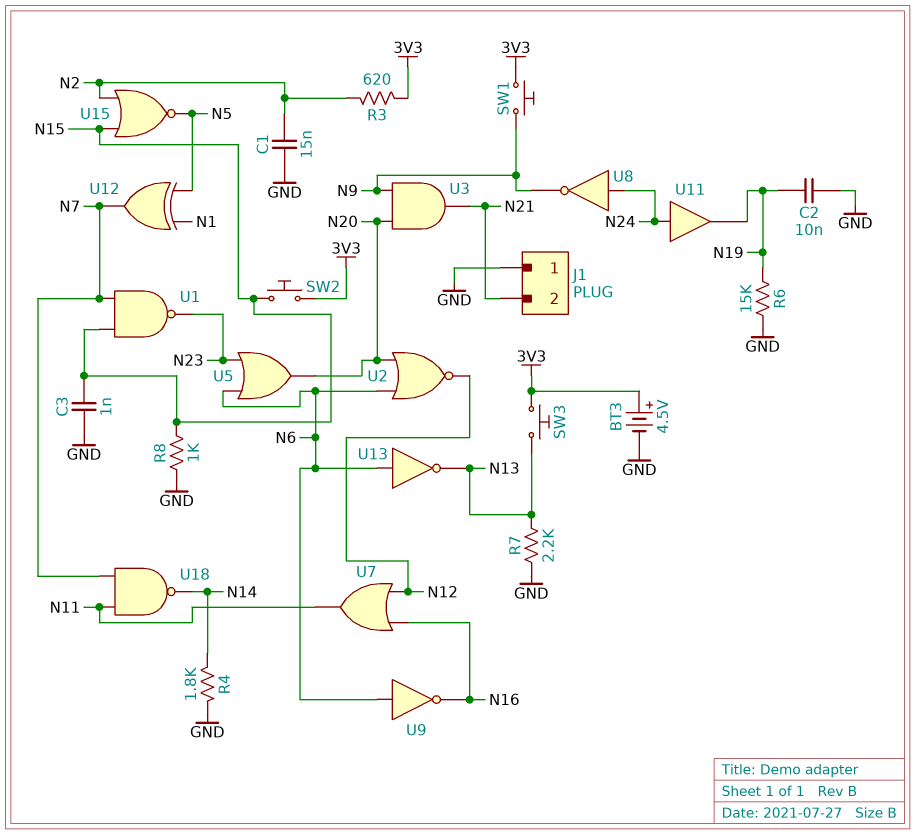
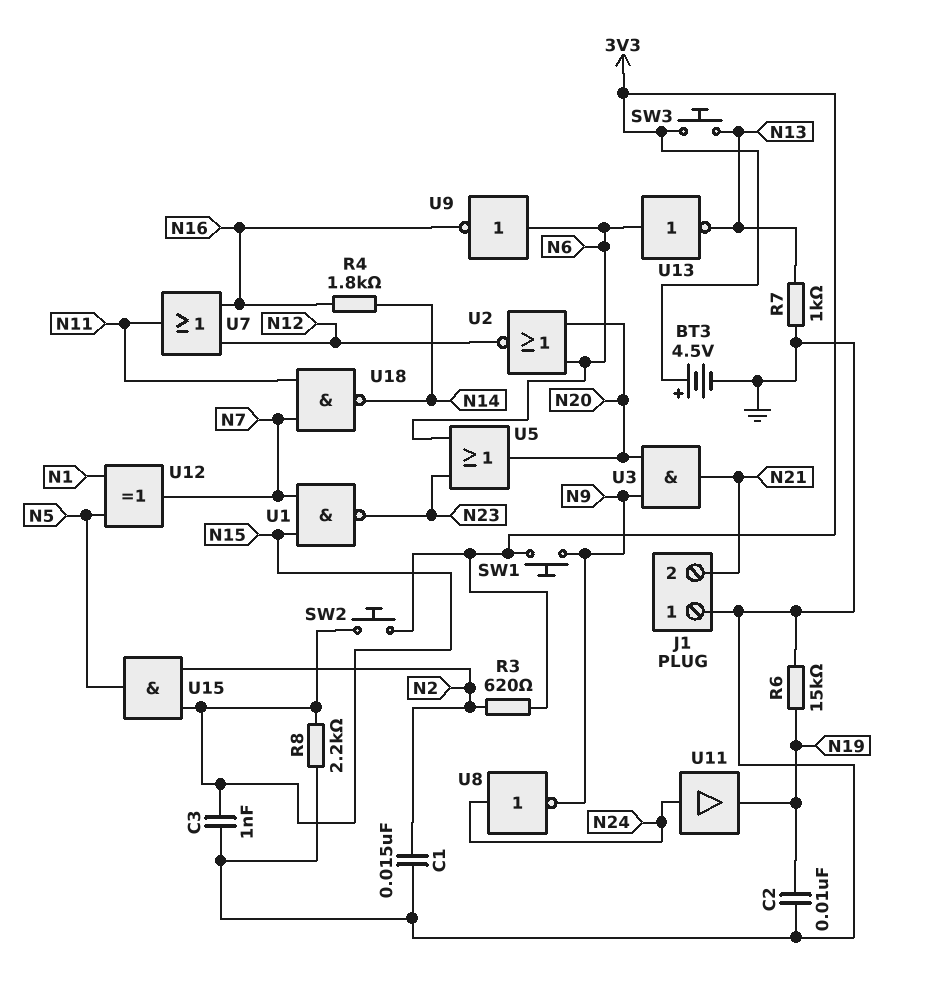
R4: 1.8k (GND, N14) -> 1.8k (N14, N16)
R7: 2.2k (GND, N13) -> 1k (GND, N13)
R8: 1k (GND, N15) -> 2.2k (GND, N15)
U15: NOR (in N2, in N15, out N5) -> AND (in N2, in N15, out N5)

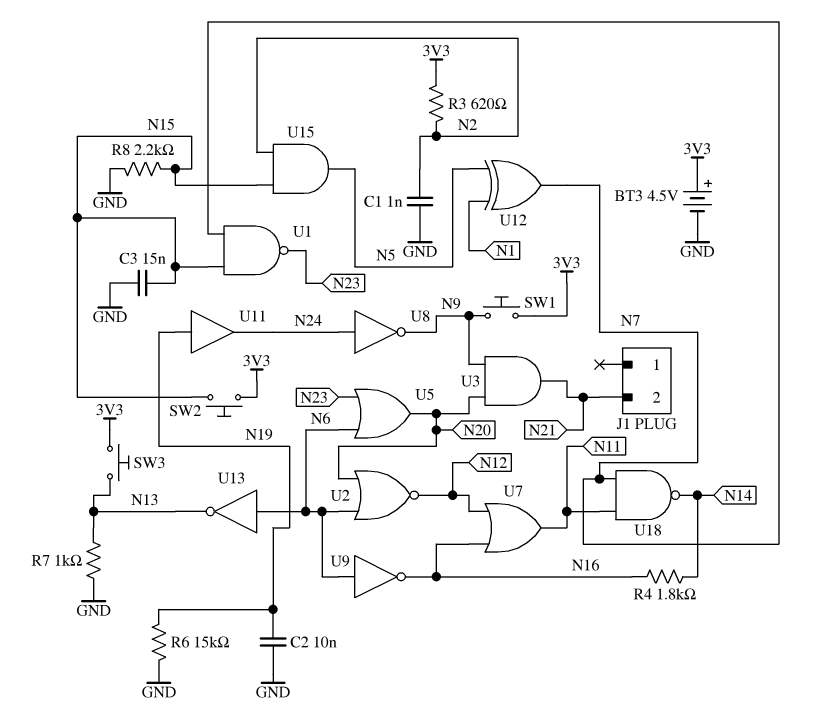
C1: 15nF (GND, N2) -> 1nF (GND, N2)
C3: 1nF (GND, N15) -> 15nF (GND, N15)
J1 pin 1: GND -> none
U11: buffer (in N24, out N19) -> buffer (in N19, out N24)

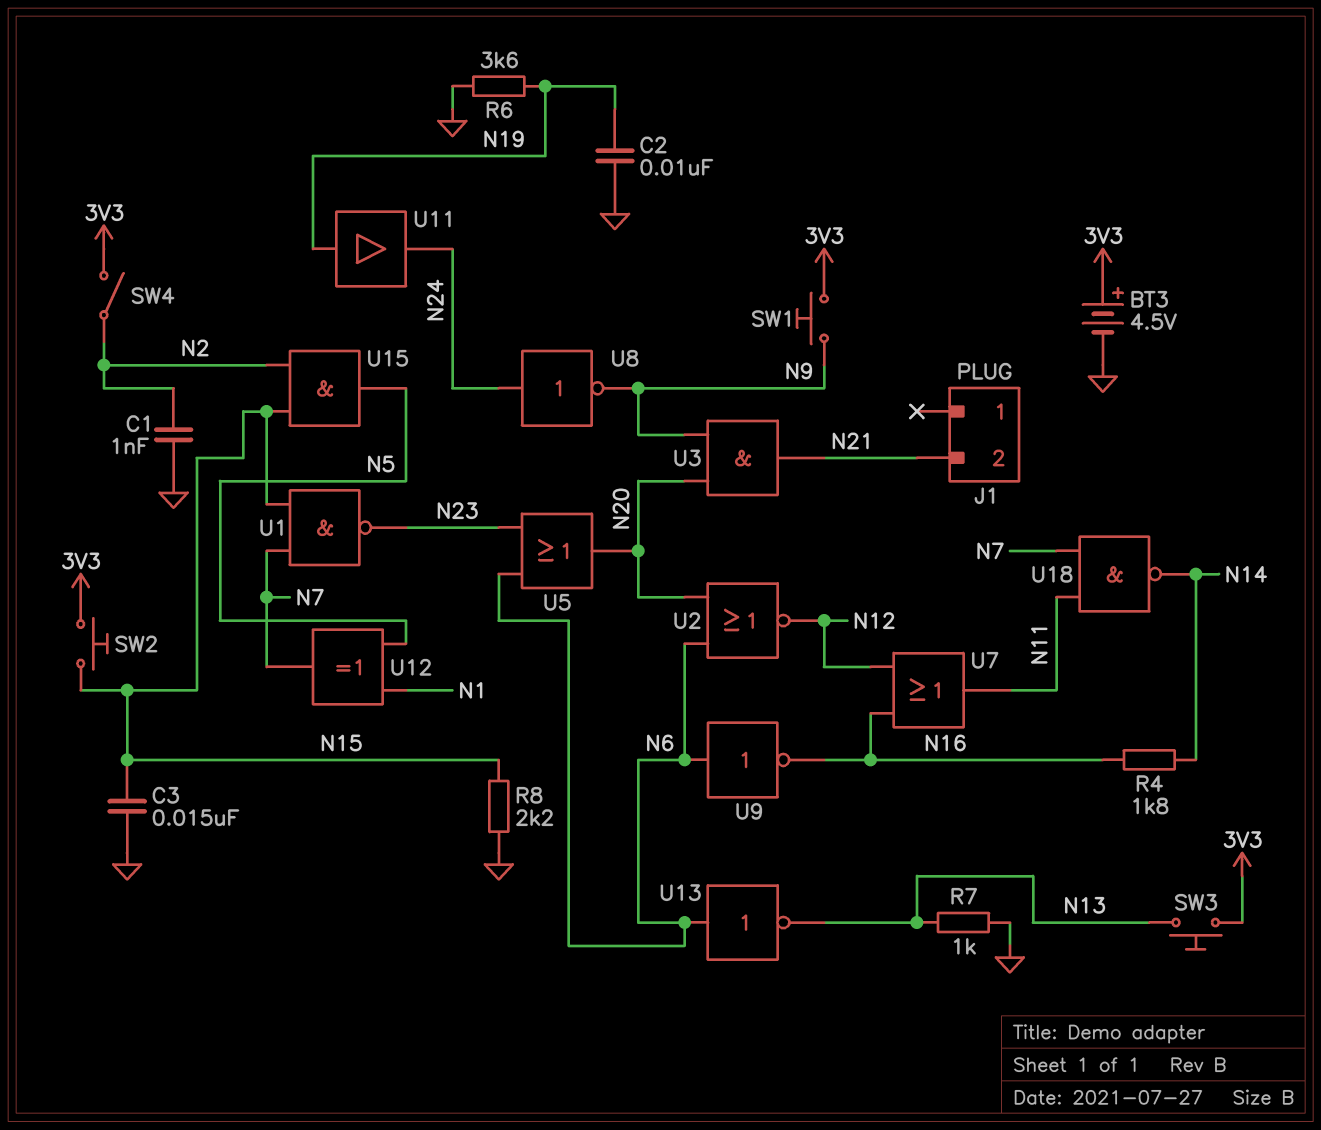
R3: 620 (3V3, N2) -> none
R6: 15k (GND, N19) -> 3.6k (GND, N19)
SW4: none -> switch (3V3, N2)

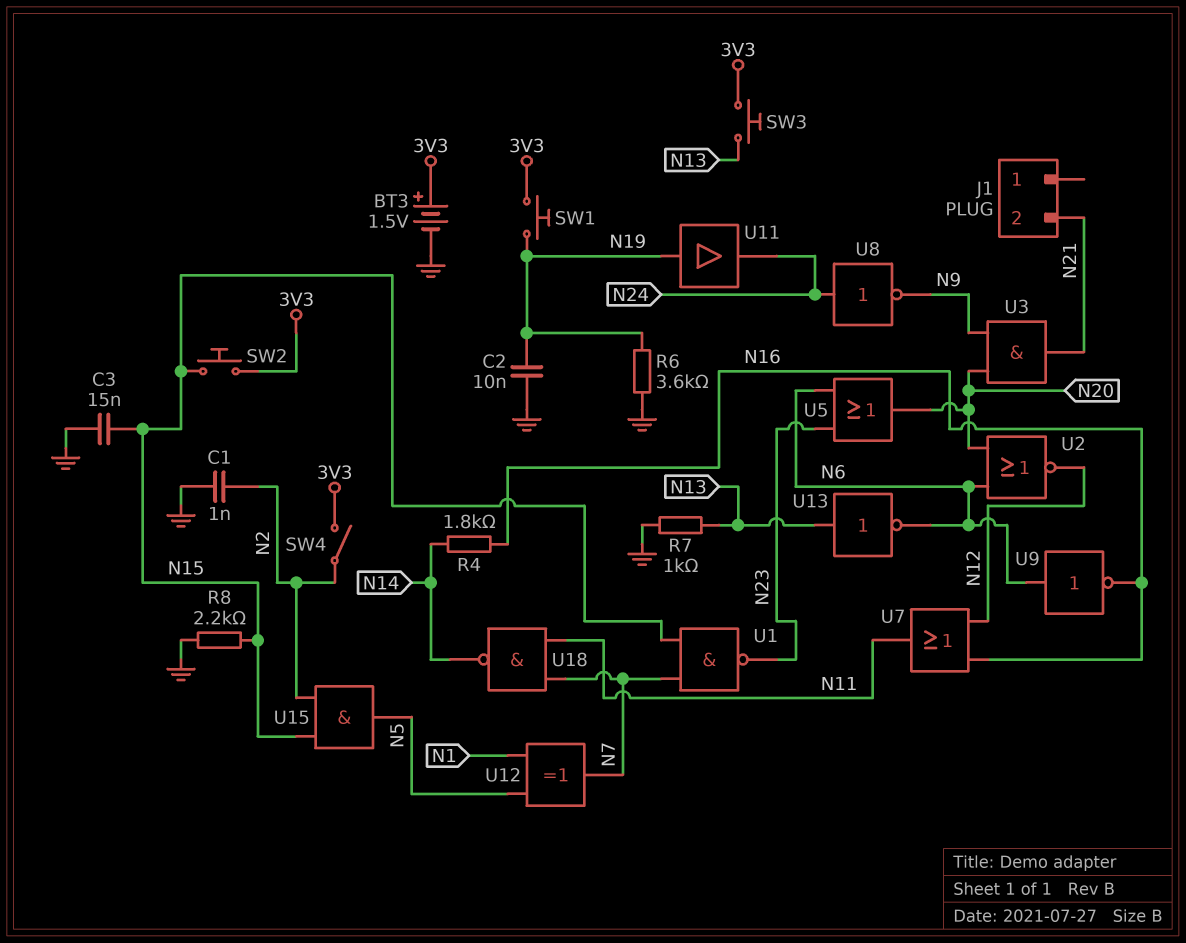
BT3: 4.5V (plus 3V3, minus GND) -> 1.5V (plus 3V3, minus GND)
SW1: button (3V3, N9) -> button (3V3, N19)
U13: NOT (in N6, out N13) -> NOT (in N13, out N6)

